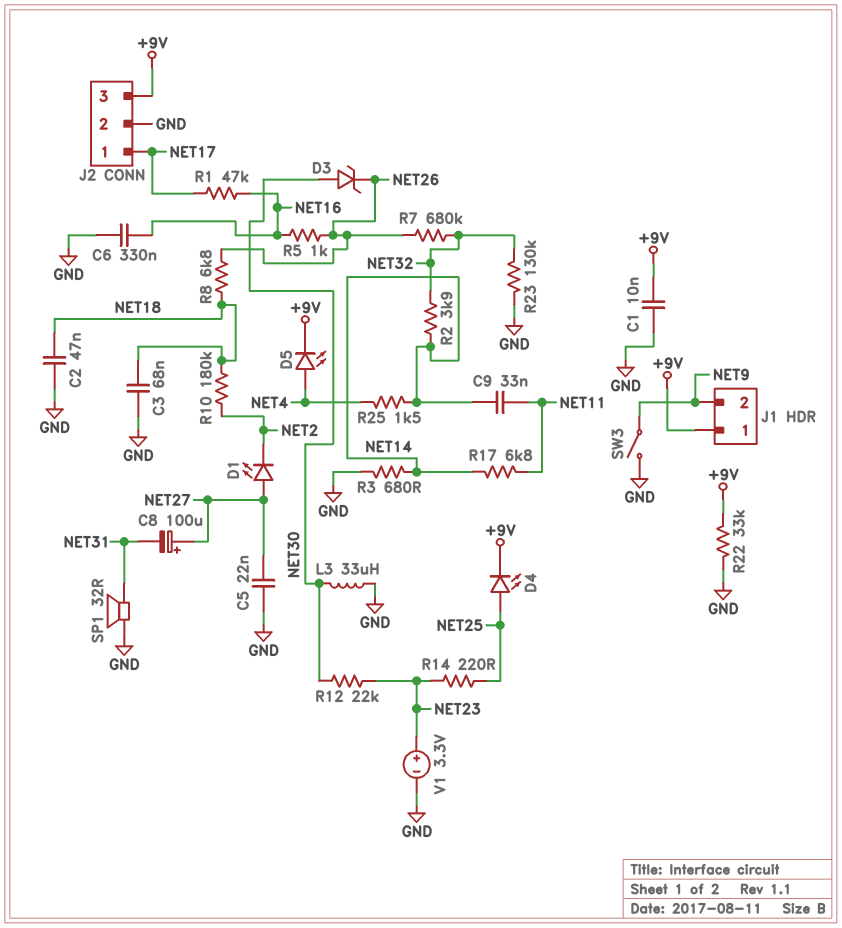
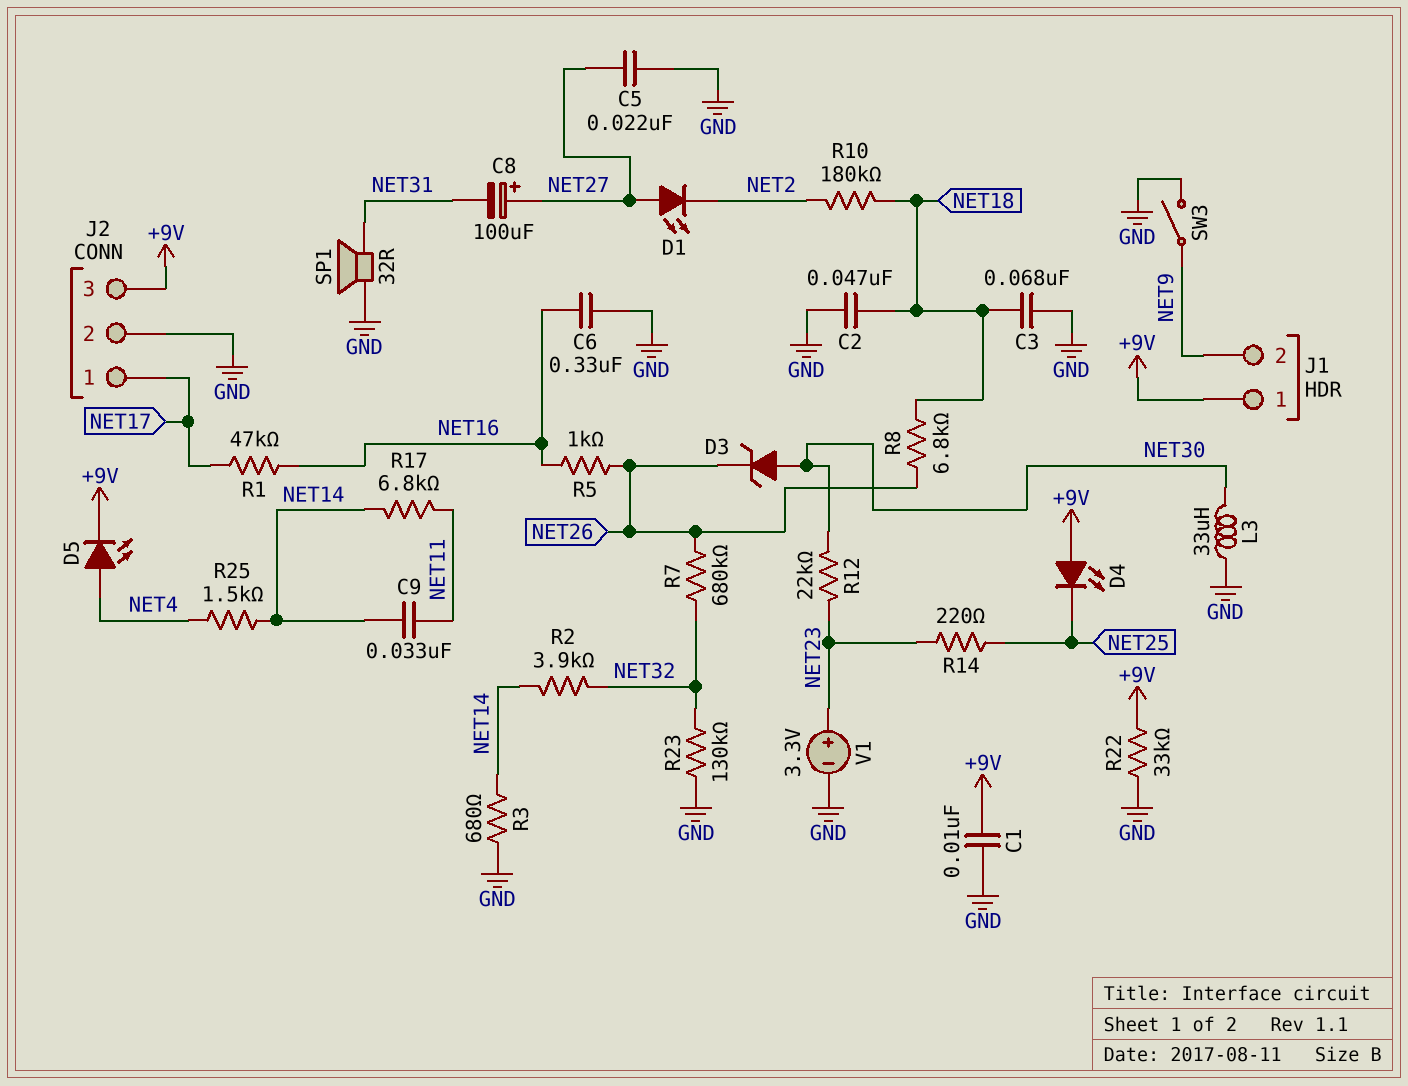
D4: LED (A NET25, K +9V) -> LED (A +9V, K NET25)

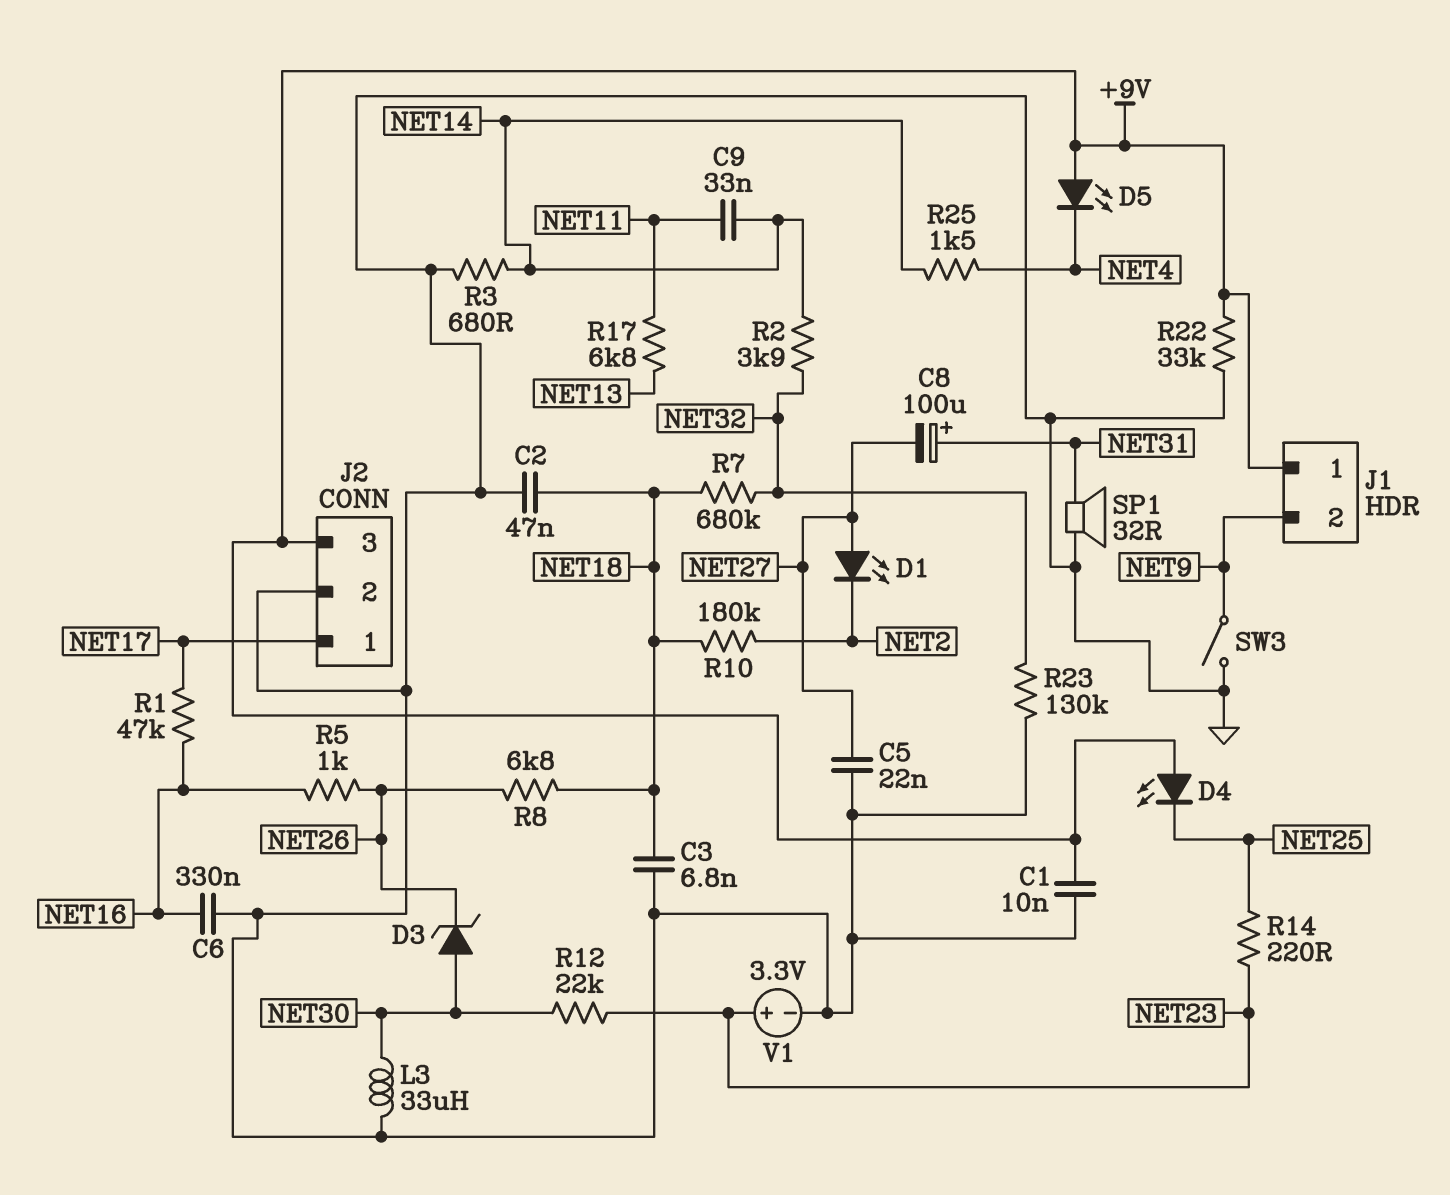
C3: 68nF (GND, NET18) -> 6.8nF (GND, NET18)
C8: 100uF (plus NET27, minus NET31) -> 100uF (plus NET31, minus NET27)
D5: LED (A NET4, K +9V) -> LED (A +9V, K NET4)
R7: 680k (NET26, NET32) -> 680k (NET18, NET32)
R17: 6.8k (NET11, NET14) -> 6.8k (NET11, NET13)

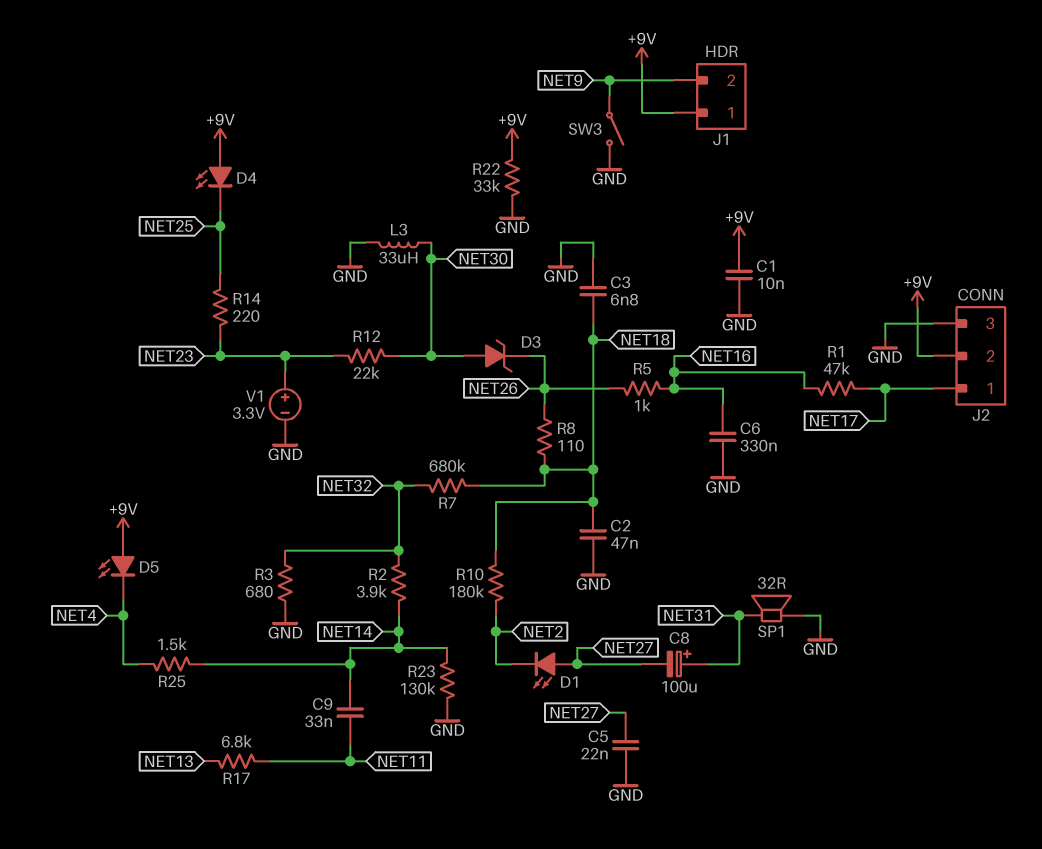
J2 pin 2: GND -> +9V
J2 pin 3: +9V -> GND
R3: 680 (GND, NET14) -> 680 (GND, NET32)
R8: 6.8k (NET18, NET26) -> 110 (NET18, NET26)
R23: 130k (GND, NET32) -> 130k (GND, NET14)

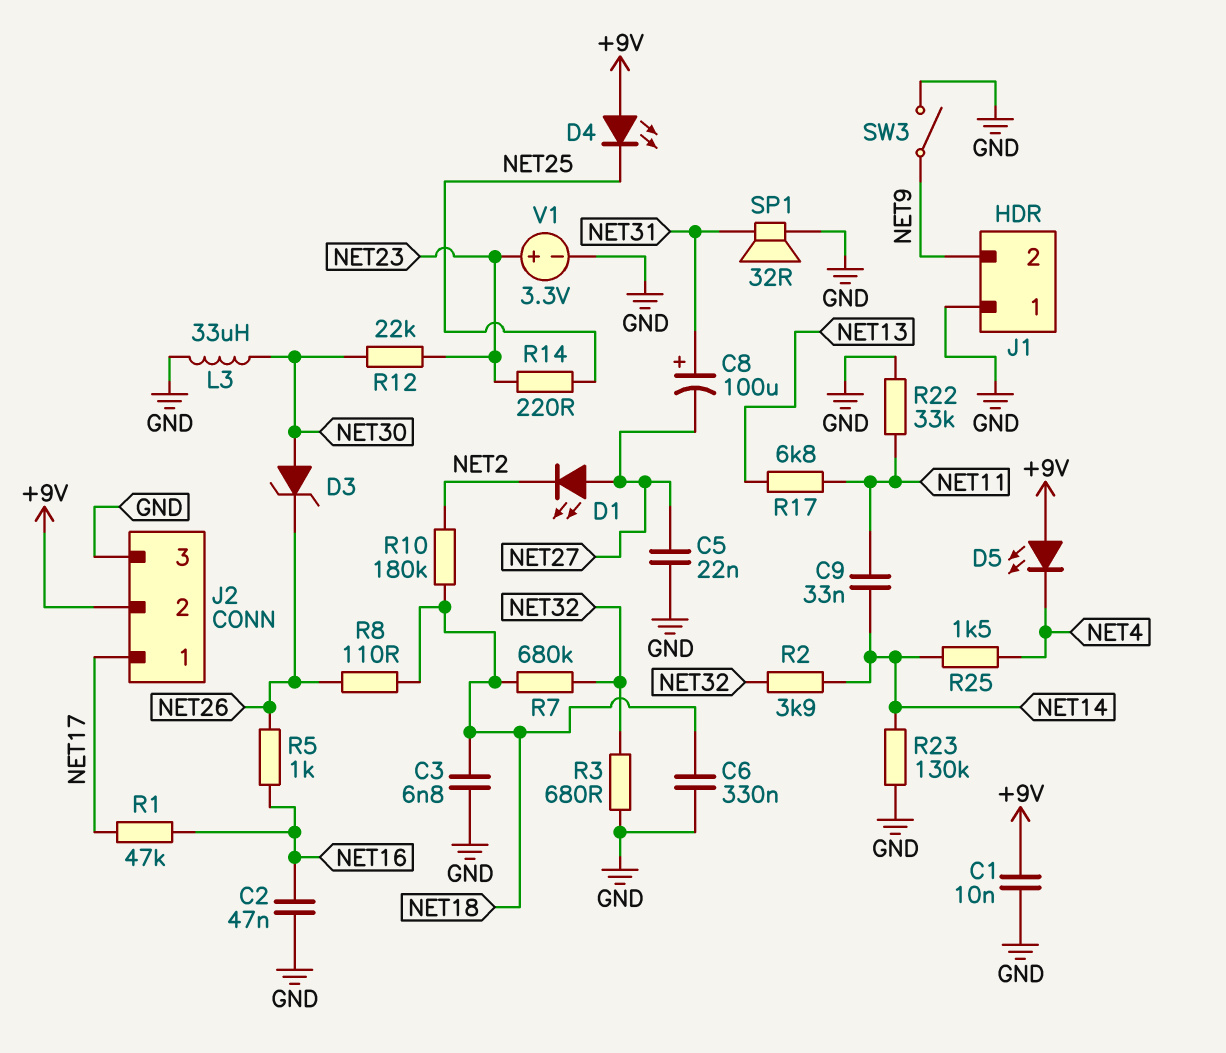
C2: 47nF (GND, NET18) -> 47nF (GND, NET16)
C6: 330nF (GND, NET16) -> 330nF (GND, NET18)
J1 pin 1: +9V -> GND
R22: 33k (+9V, GND) -> 33k (GND, NET11)

